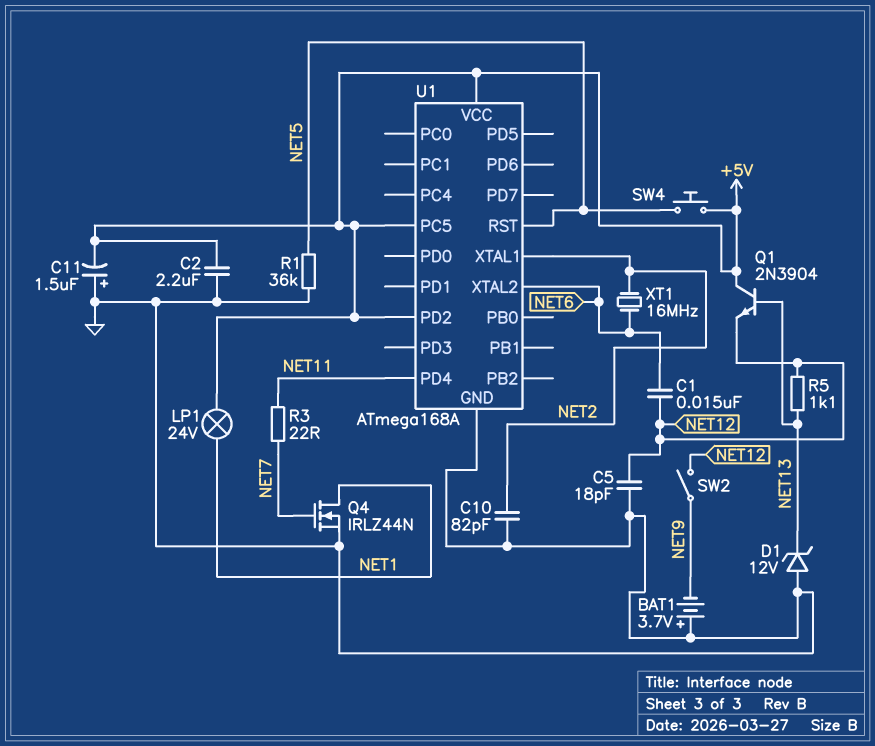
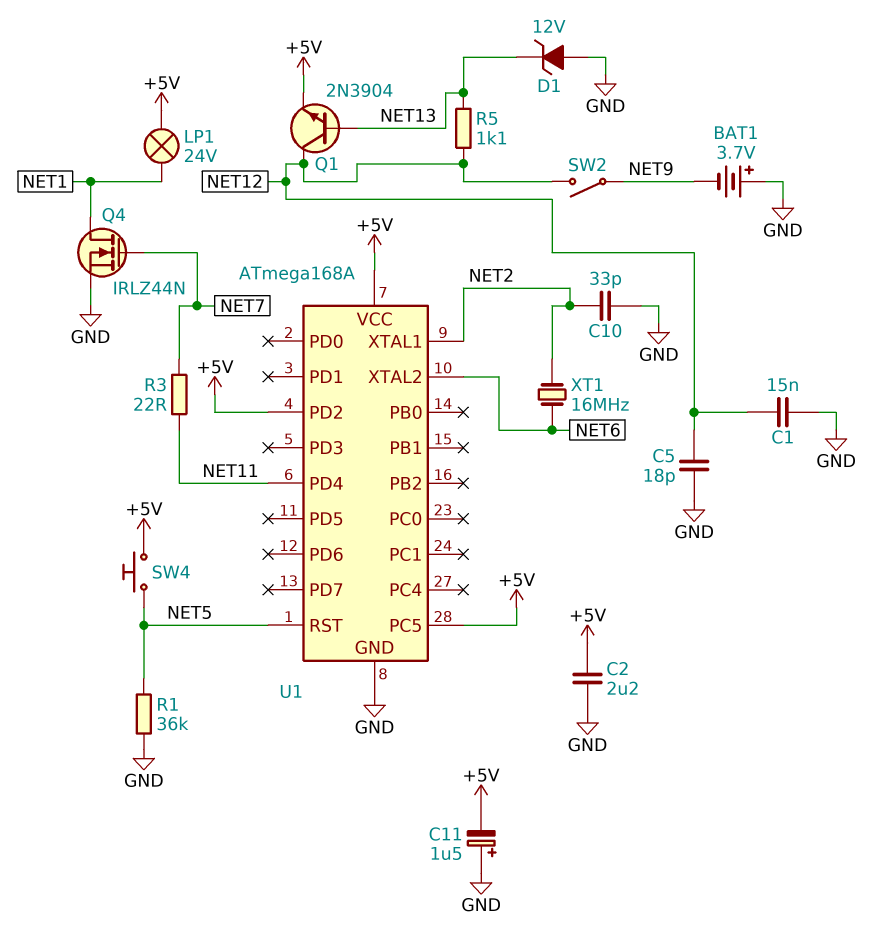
C1: 15nF (NET6, NET12) -> 15nF (GND, NET12)
C10: 82pF (GND, NET2) -> 33pF (GND, NET2)
Q1: NPN 2N3904 (B NET13, C +5V, E NET12) -> NPN 2N3904 (B NET13, C NET12, E +5V)

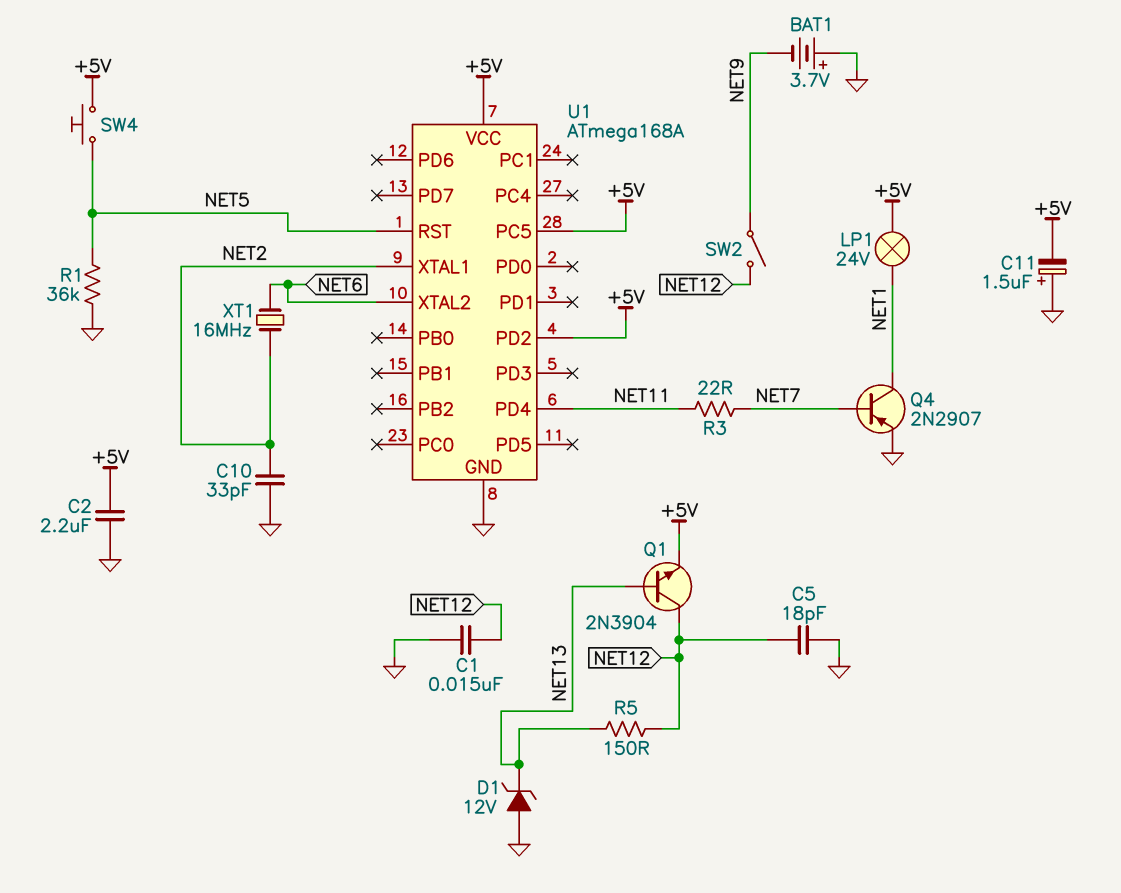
Q4: NMOS IRLZ44N (G NET7, D NET1, S GND) -> PNP 2N2907 (B NET7, C NET1, E GND)
R5: 1.1k (NET12, NET13) -> 150 (NET12, NET13)

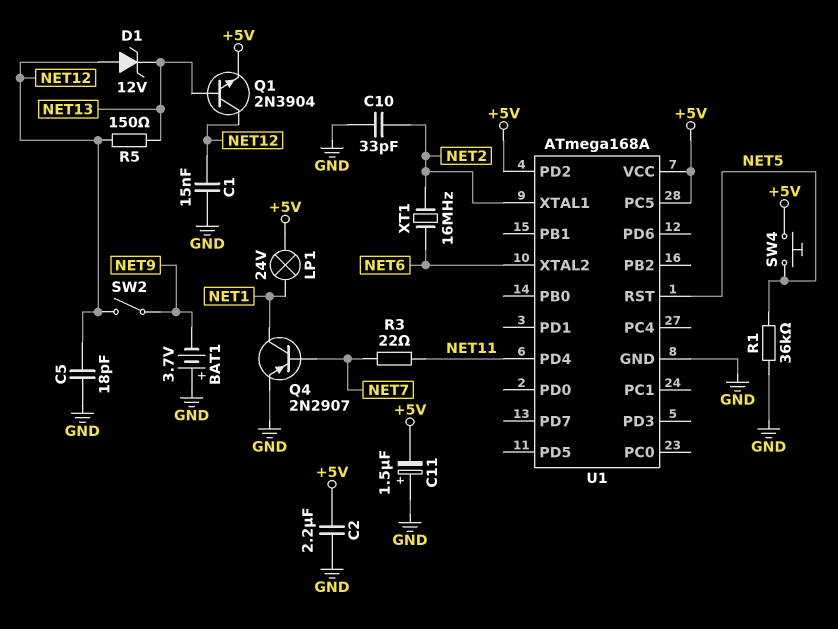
D1: zener 12V (A GND, K NET13) -> zener 12V (A NET12, K NET13)

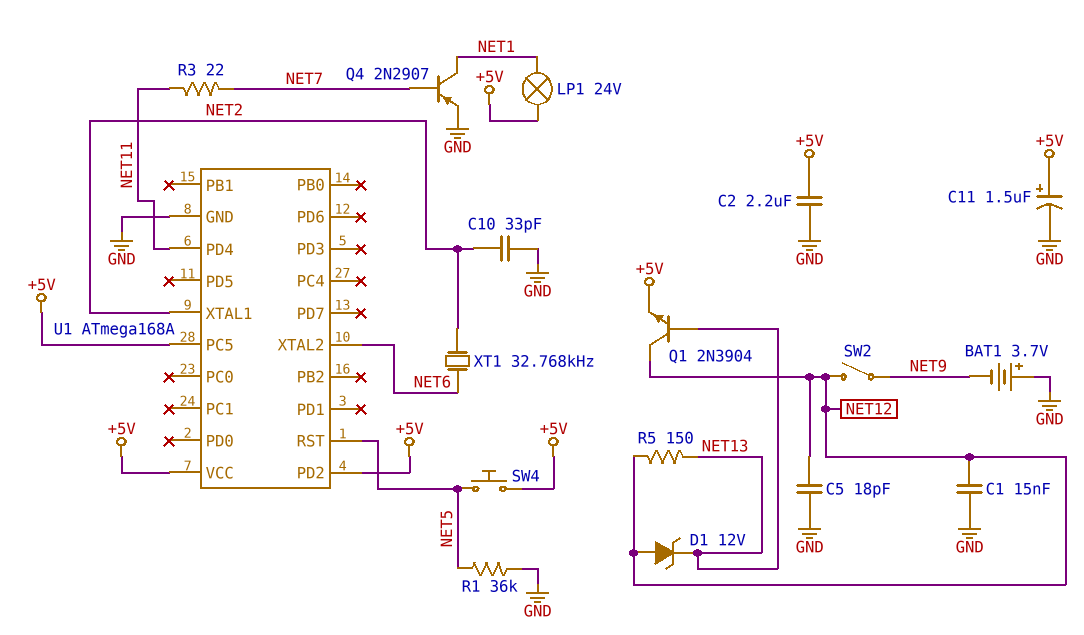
C11: 1.5uF (plus GND, minus +5V) -> 1.5uF (plus +5V, minus GND)
XT1: 16MHz (NET2, NET6) -> 32.768kHz (NET2, NET6)

